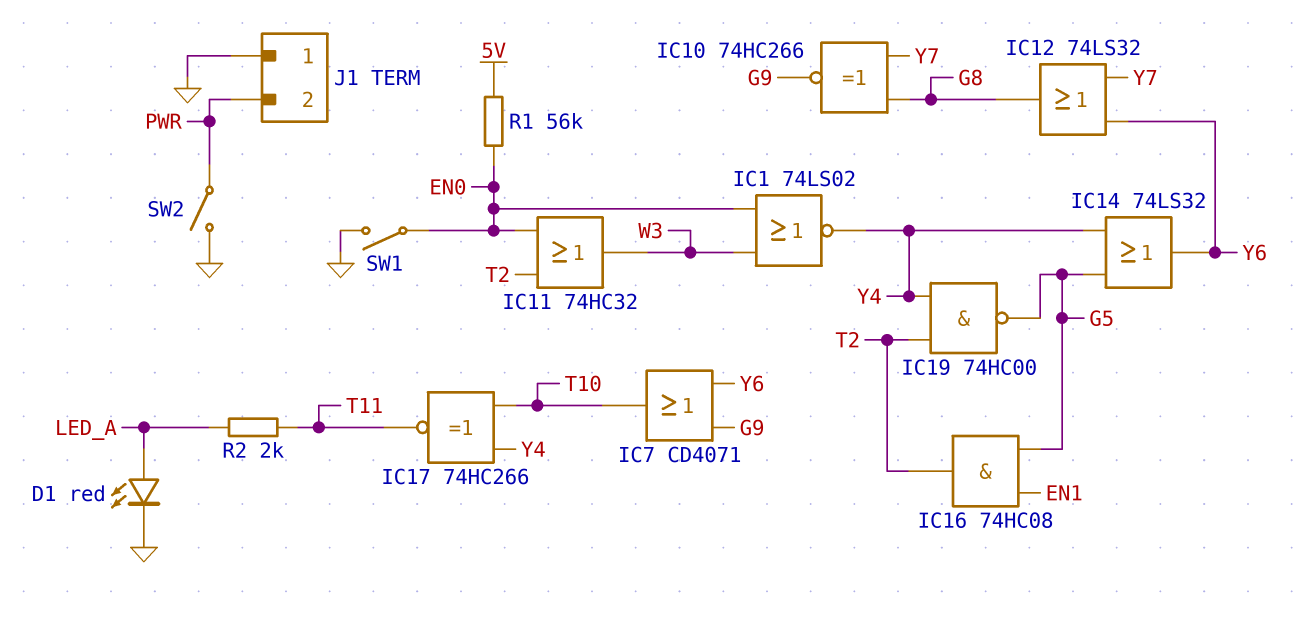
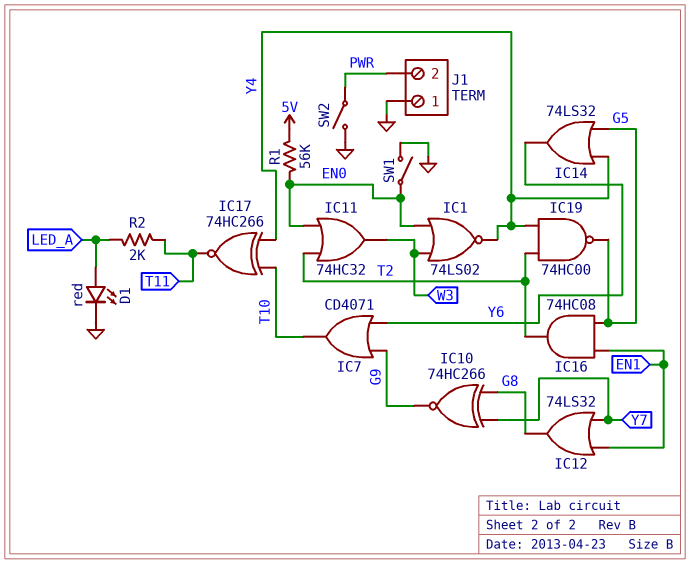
IC12: OR 74LS32 (in Y6, in Y7, out G8) -> OR 74LS32 (in EN1, in Y7, out G8)

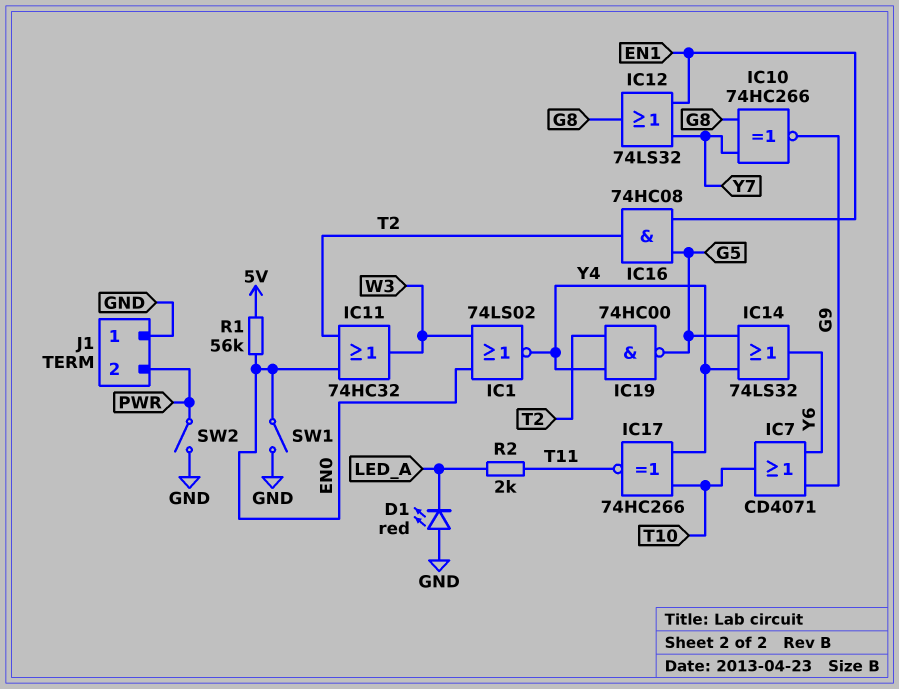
D1: LED red (A LED_A, K GND) -> LED red (A GND, K LED_A)

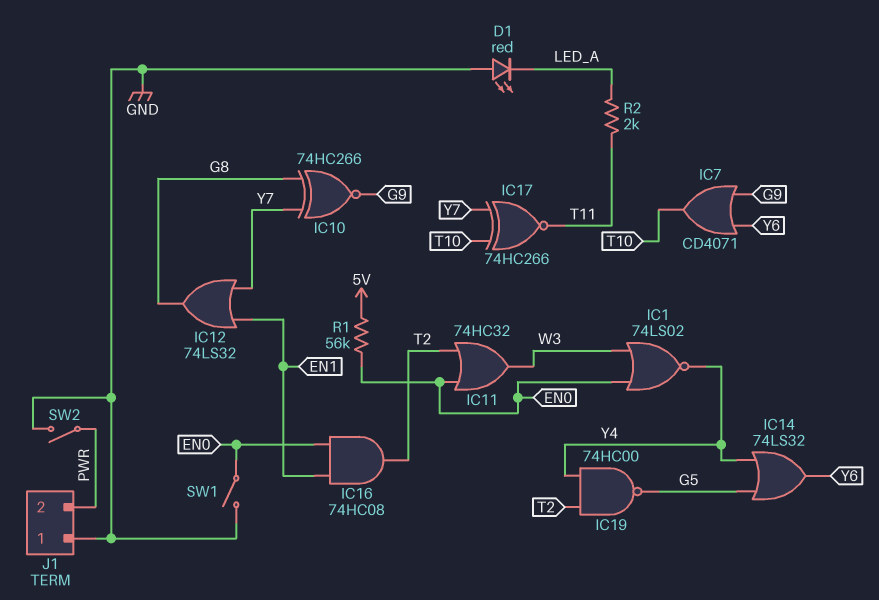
IC16: AND 74HC08 (in EN1, in G5, out T2) -> AND 74HC08 (in EN0, in EN1, out T2)
IC17: XNOR 74HC266 (in T10, in Y4, out T11) -> XNOR 74HC266 (in T10, in Y7, out T11)

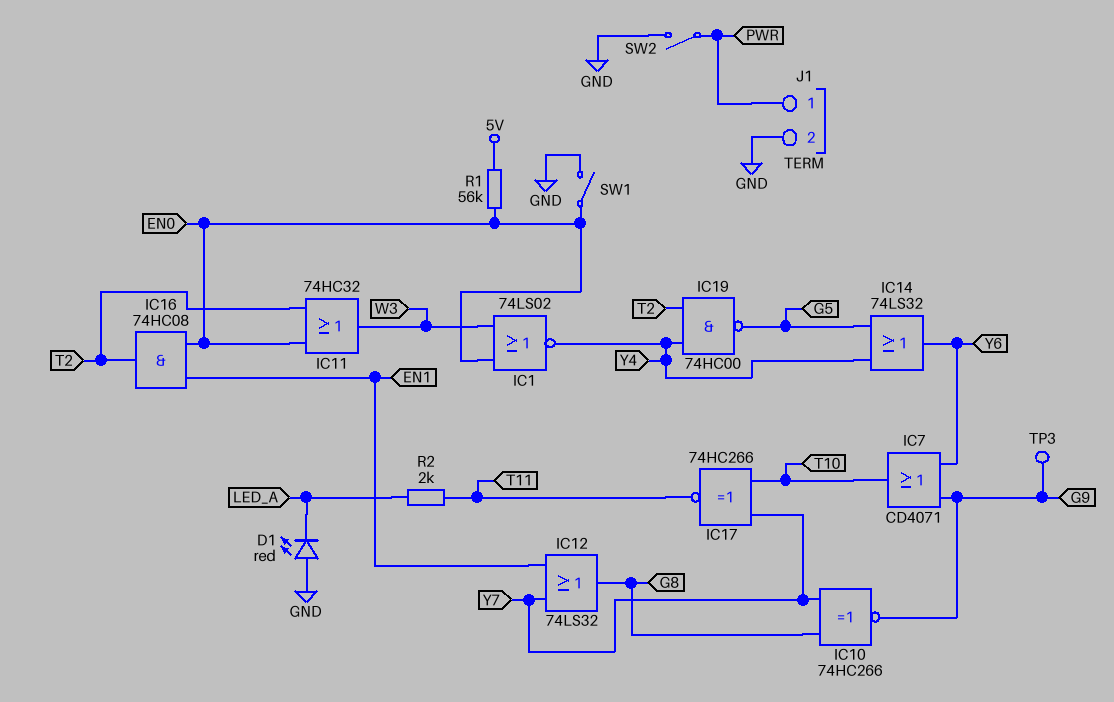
J1 pin 1: GND -> PWR
J1 pin 2: PWR -> GND
TP3: none -> test point (G9)

